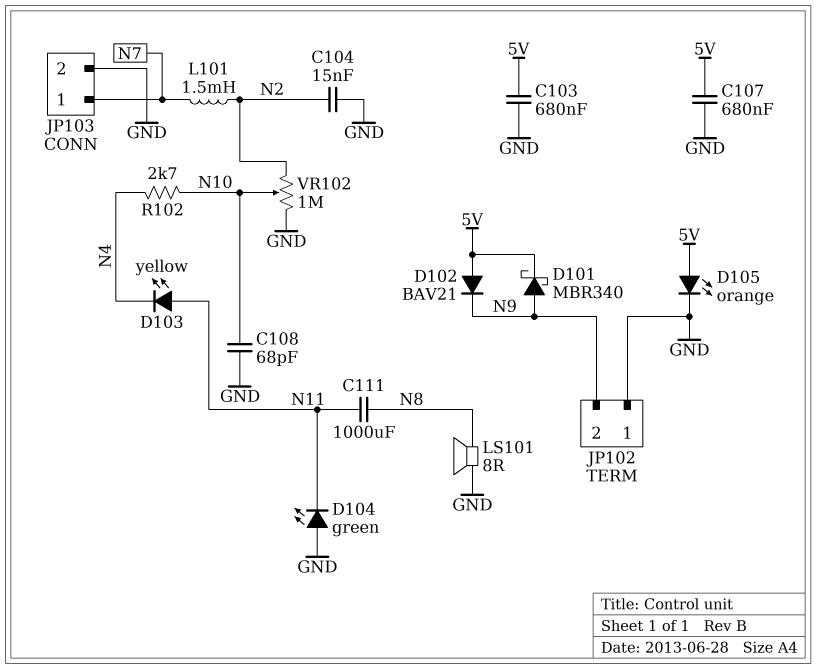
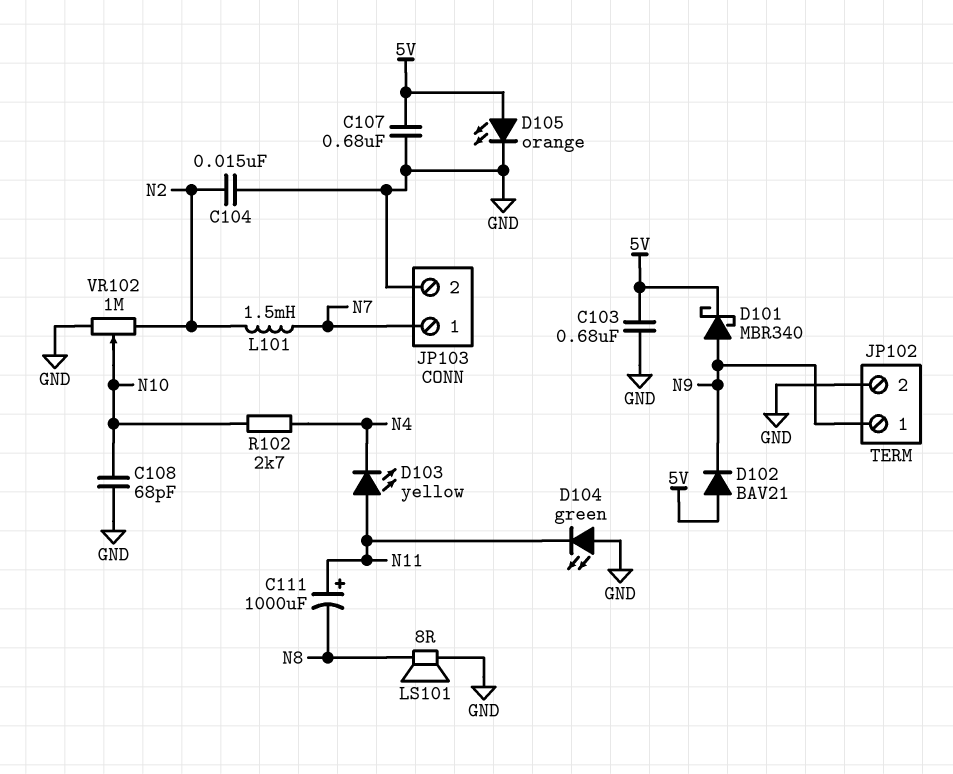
C111: 1000uF (N8, N11) -> 1000uF (plus N11, minus N8)
JP102 pin 1: GND -> N9
JP102 pin 2: N9 -> GND

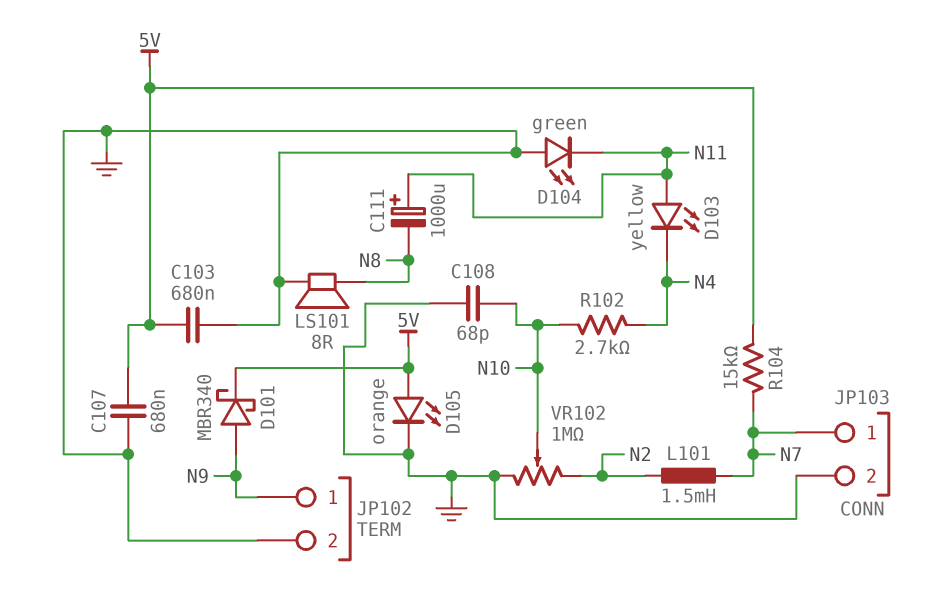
C104: 15nF (GND, N2) -> none
D102: diode BAV21 (A 5V, K N9) -> none
R104: none -> 15k (5V, N7)

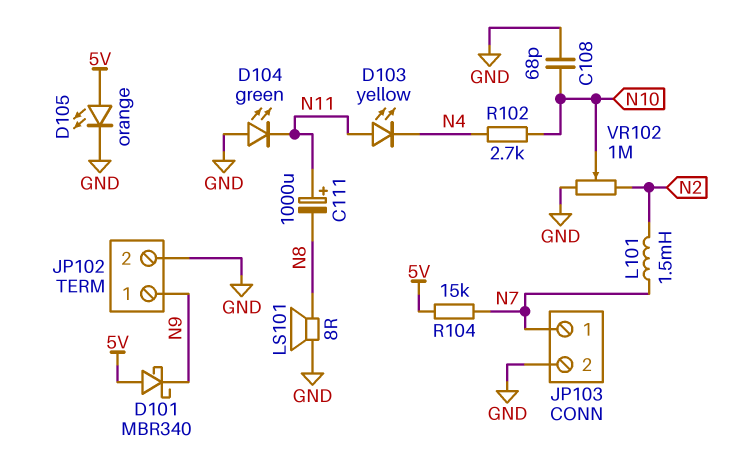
C103: 680nF (5V, GND) -> none
C107: 680nF (5V, GND) -> none
D101: schottky MBR340 (A N9, K 5V) -> schottky MBR340 (A 5V, K N9)

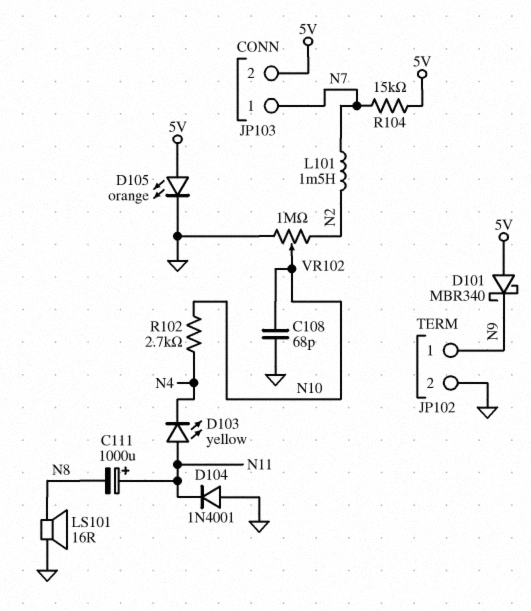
D104: LED green (A GND, K N11) -> diode 1N4001 (A GND, K N11)
JP103 pin 2: GND -> 5V
LS101: speaker 8R (GND, N8) -> speaker 16R (GND, N8)

